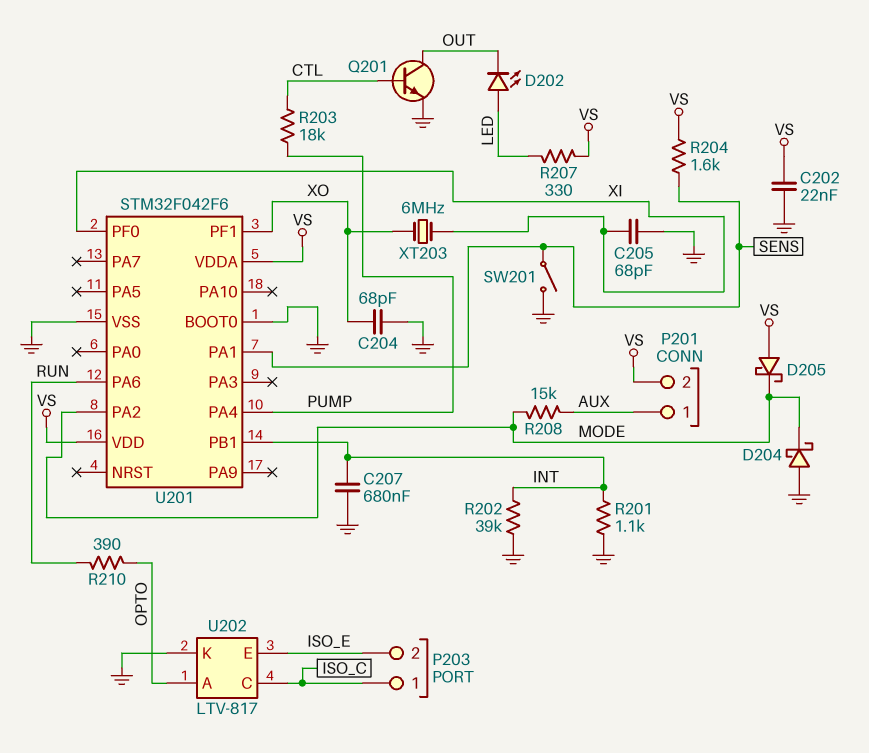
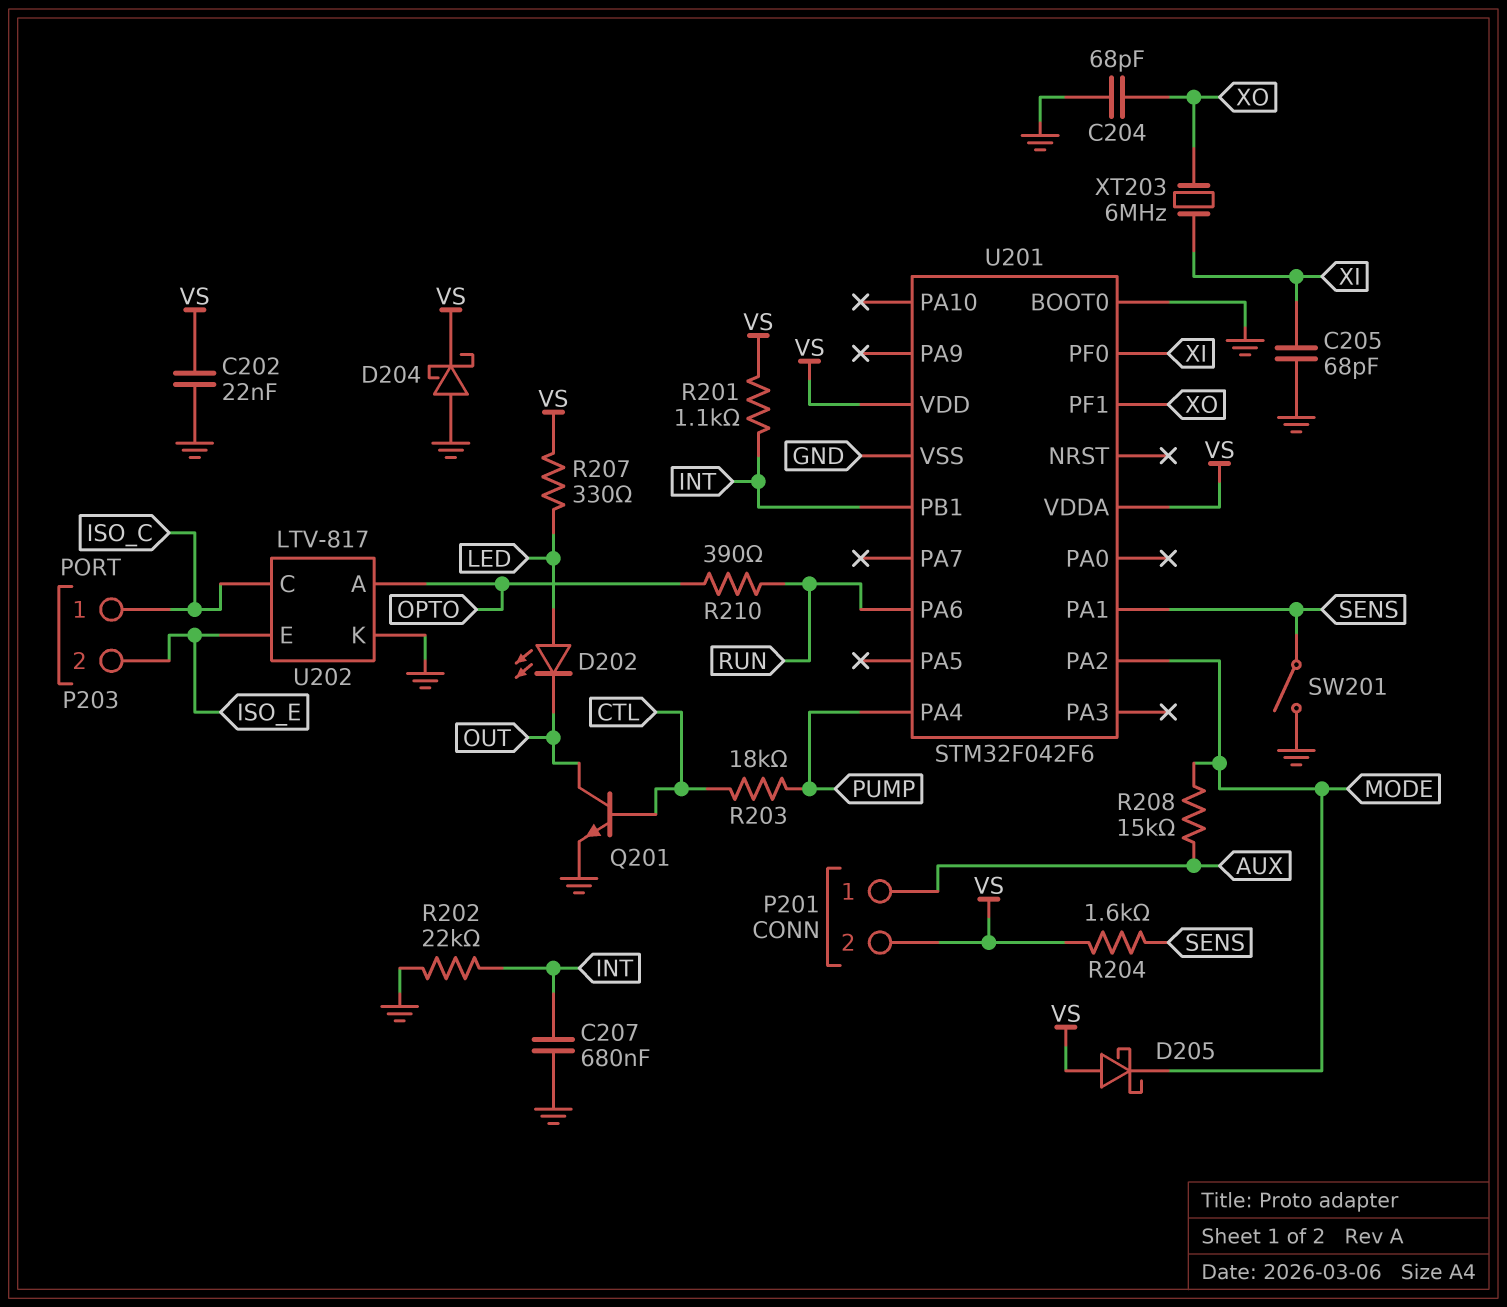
D204: schottky (A GND, K MODE) -> schottky (A GND, K VS)
R201: 1.1k (GND, INT) -> 1.1k (INT, VS)
R202: 39k (GND, INT) -> 22k (GND, INT)

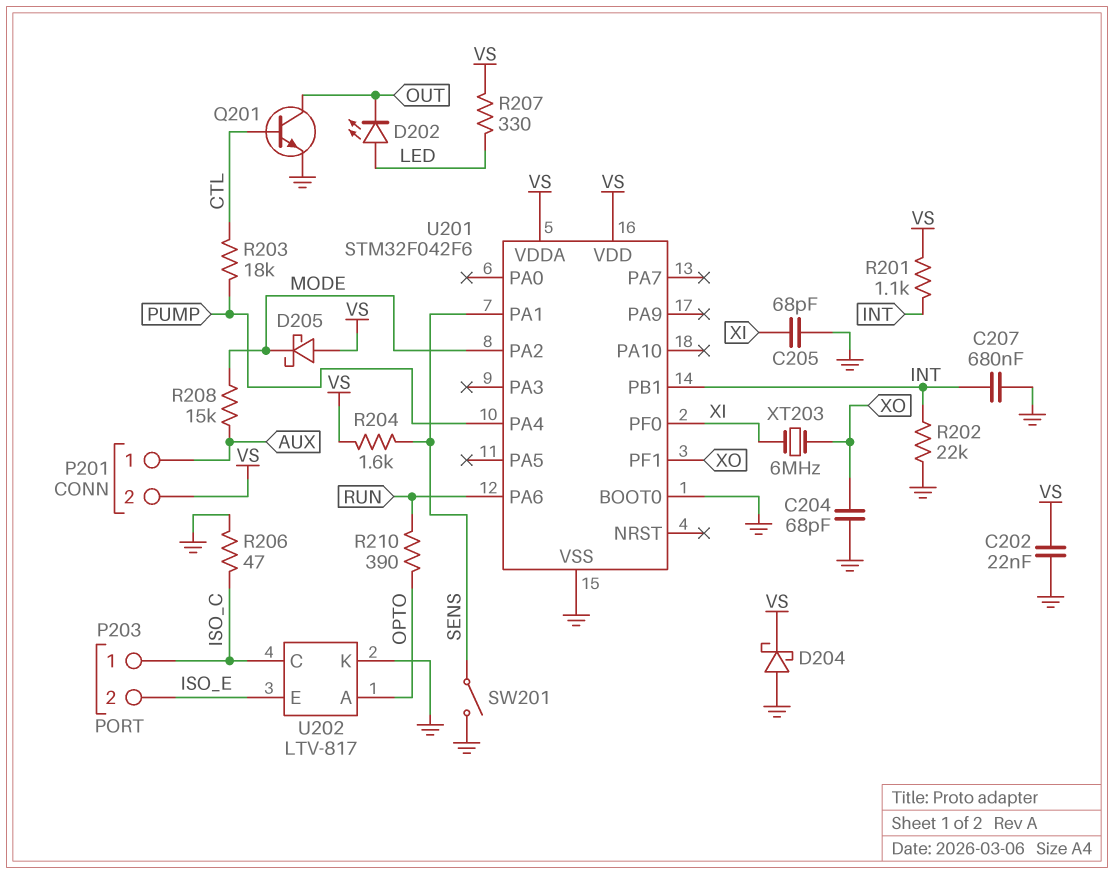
R206: none -> 47 (GND, ISO_C)

